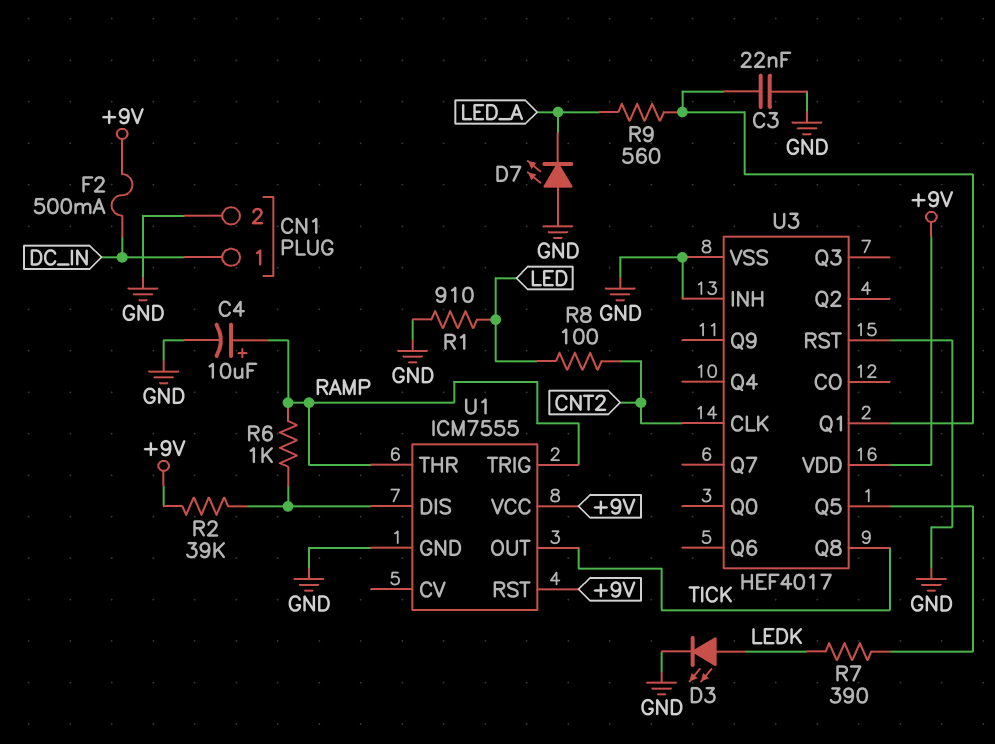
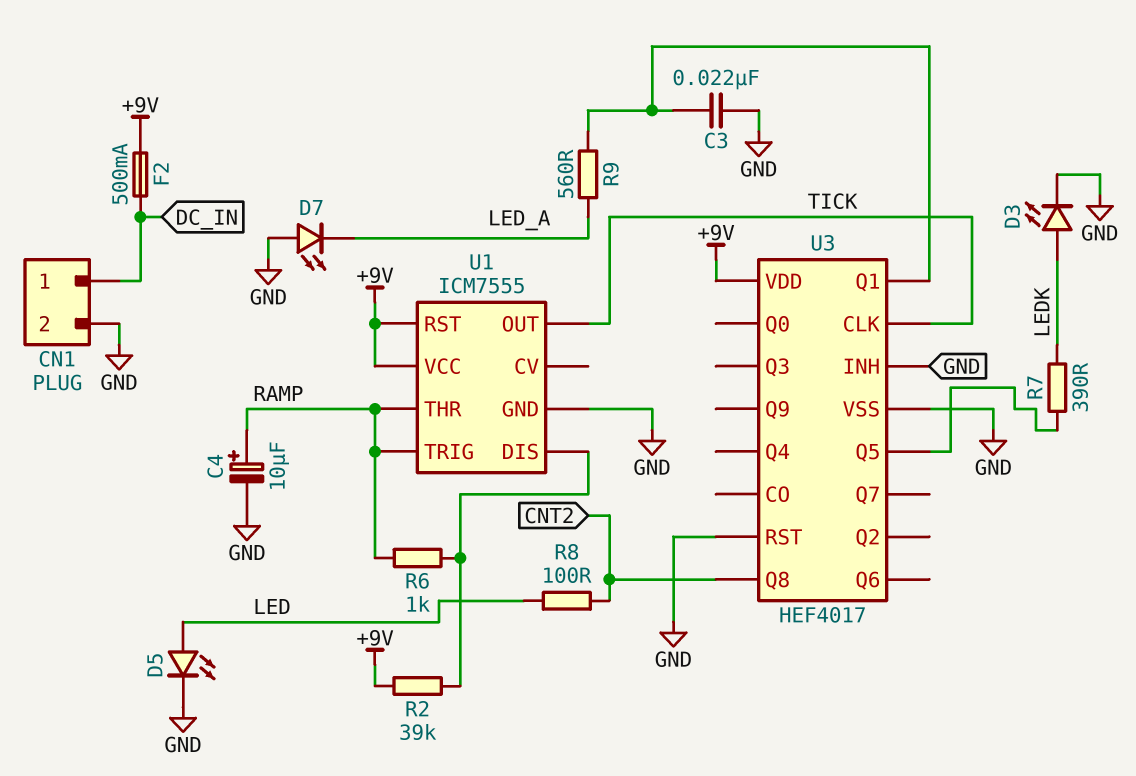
D5: none -> LED (A LED, K GND)
R1: 910 (GND, LED) -> none
U3 pin CLK: CNT2 -> TICK
U3 pin Q8: TICK -> CNT2

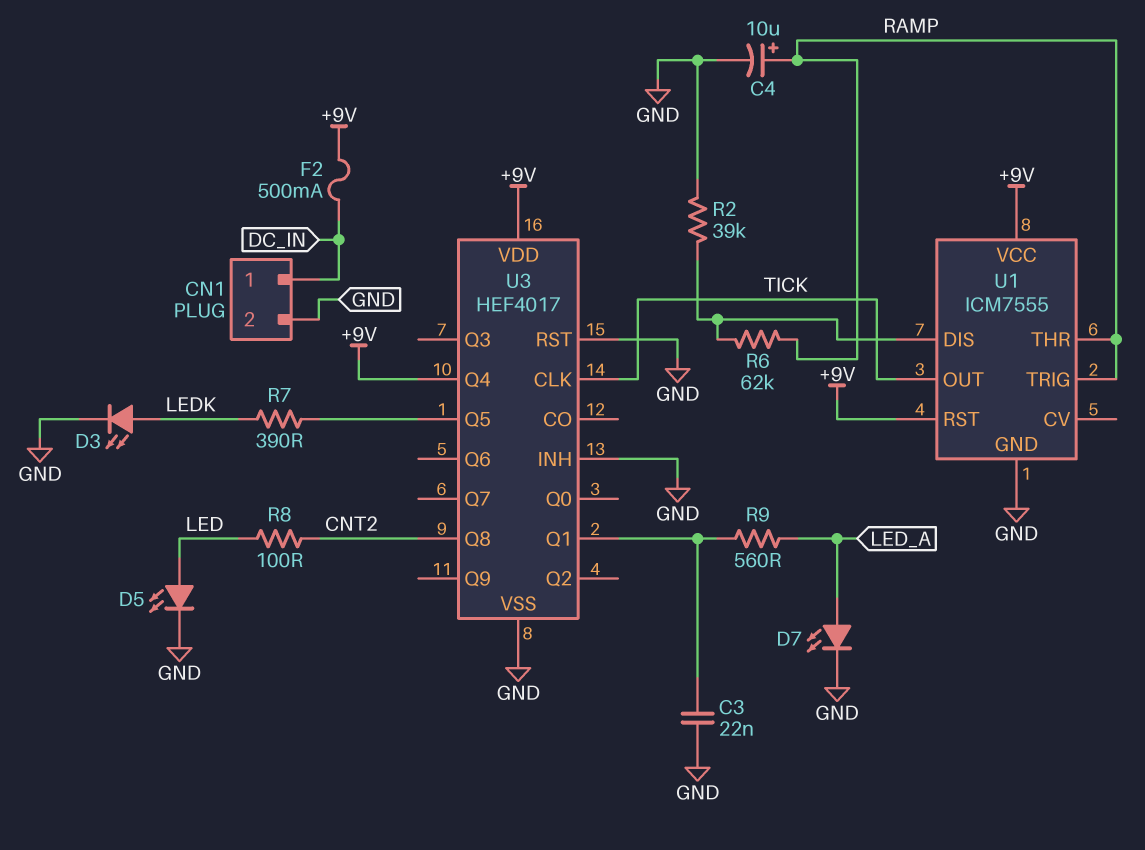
D7: LED (A GND, K LED_A) -> LED (A LED_A, K GND)
R2: 39k (+9V, U1/DIS) -> 39k (GND, U1/DIS)
R6: 1k (RAMP, U1/DIS) -> 62k (RAMP, U1/DIS)
U3 pin Q4: none -> +9V

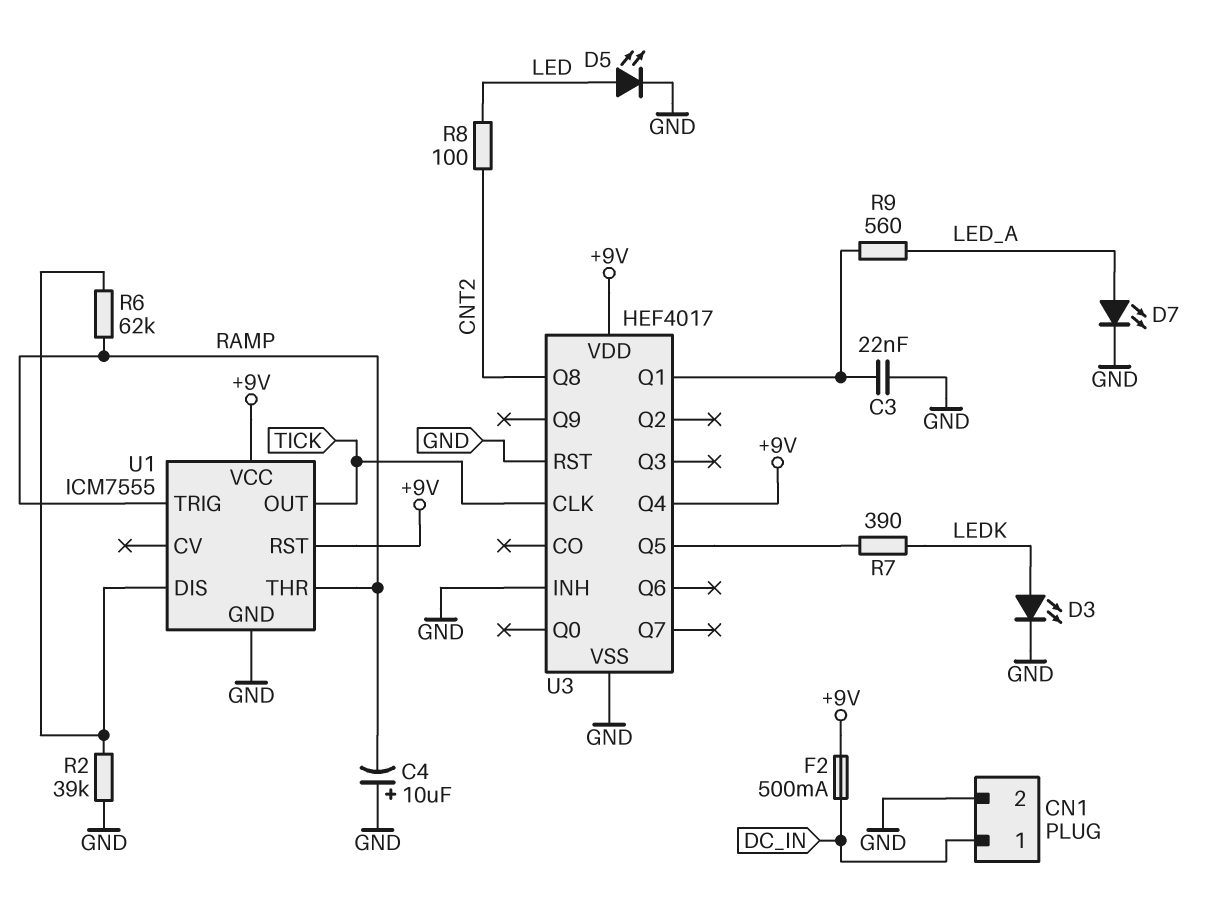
C4: 10uF (plus RAMP, minus GND) -> 10uF (plus GND, minus RAMP)

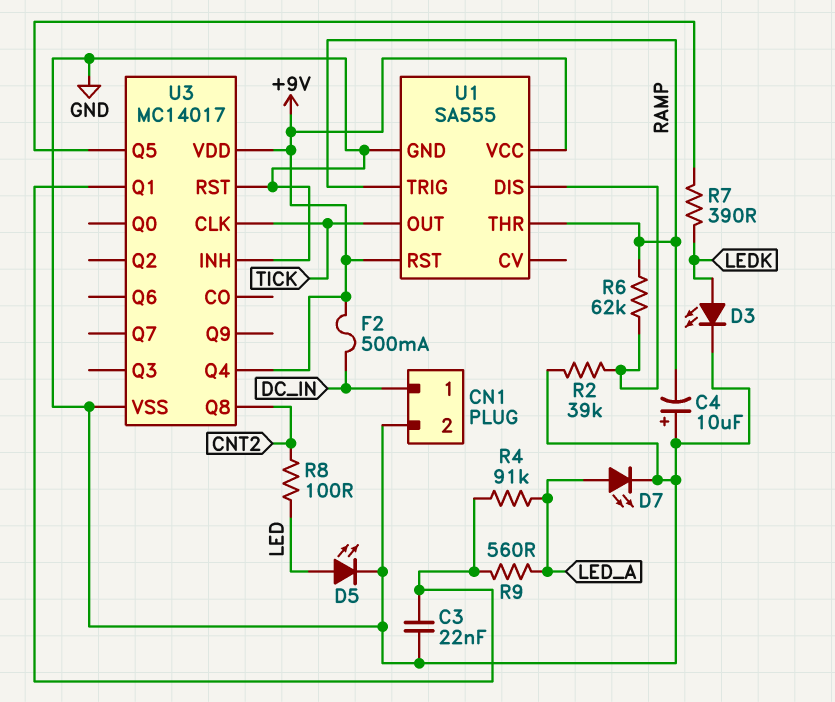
R4: none -> 91k (LED_A, U3/Q1)
U1: ICM7555 -> SA555
U3: HEF4017 -> MC14017

